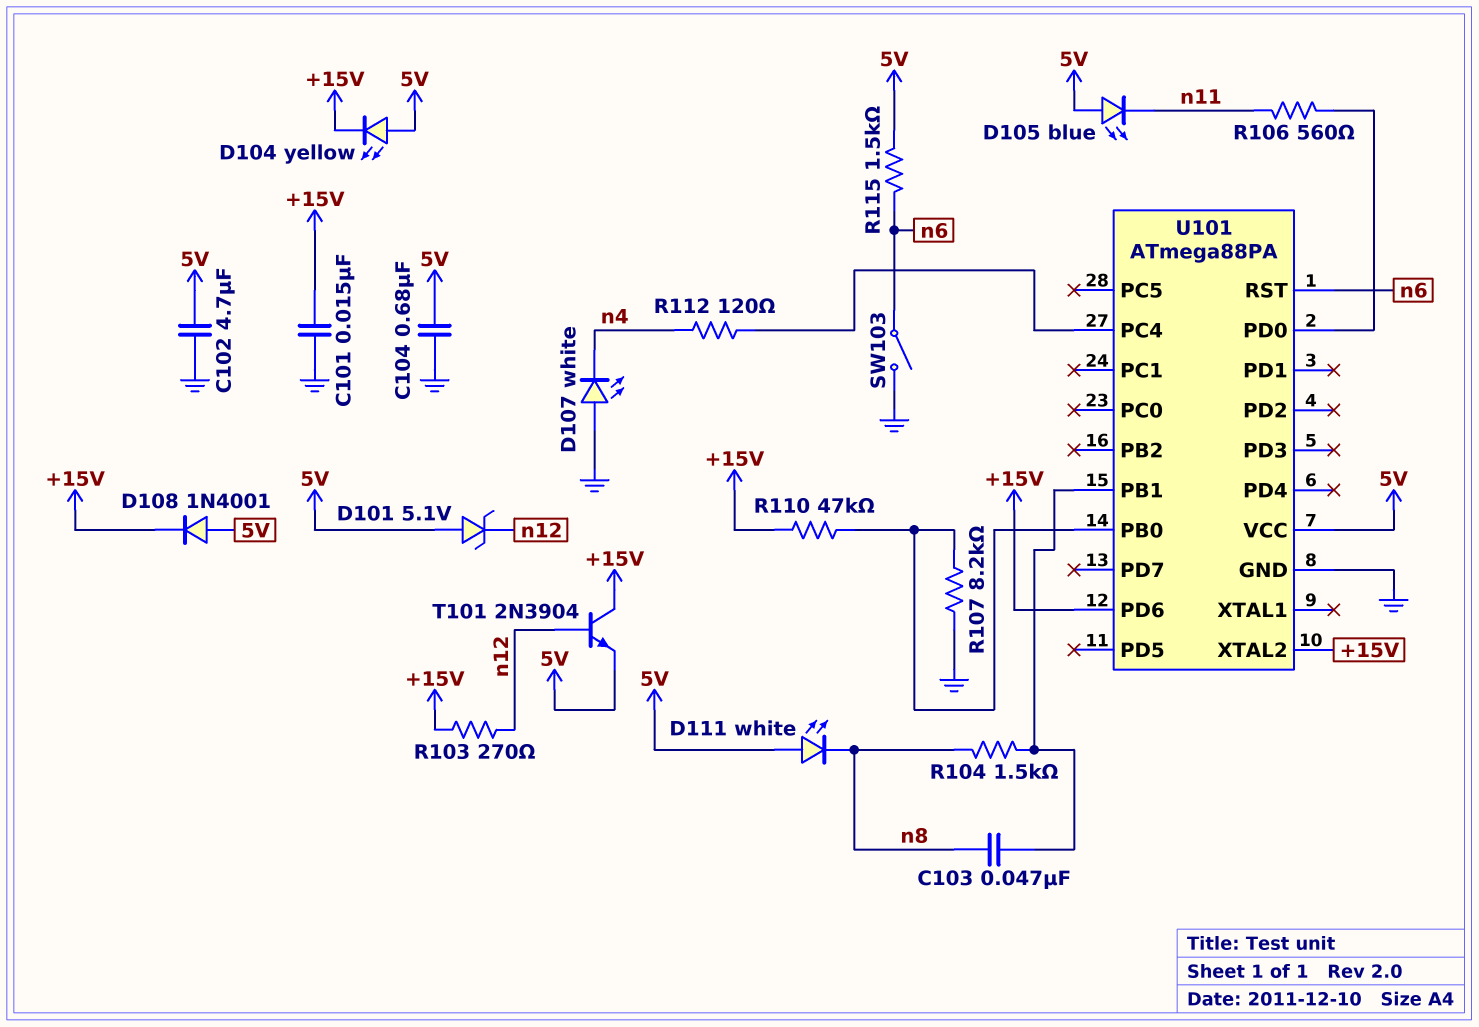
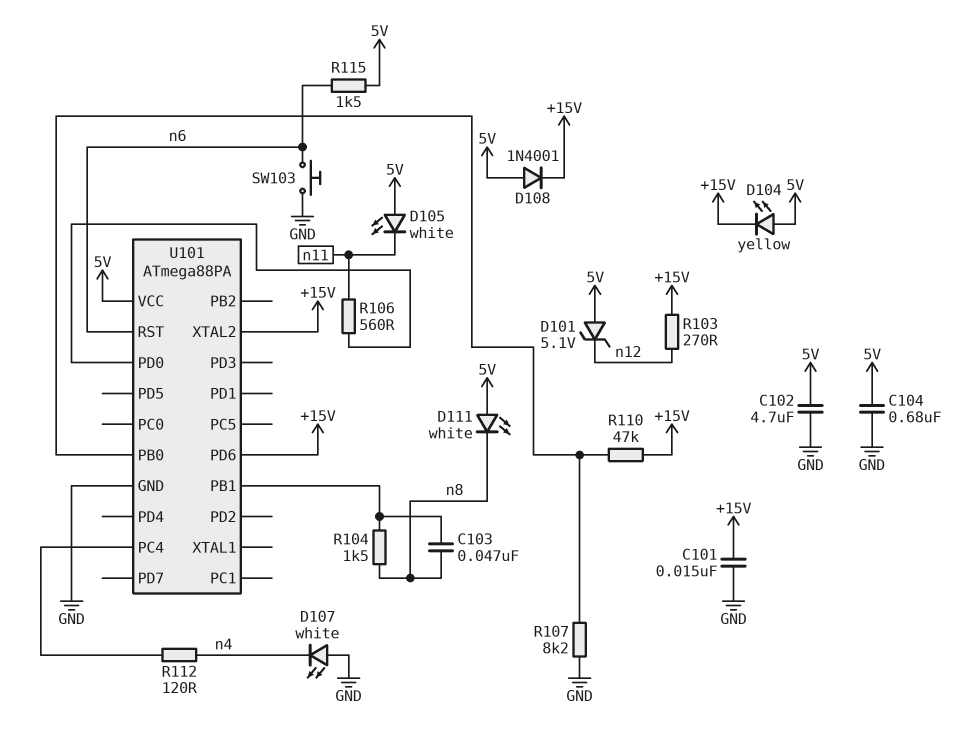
D105: LED blue (A 5V, K n11) -> LED white (A 5V, K n11)
SW103: switch (GND, n6) -> button (GND, n6)
T101: NPN 2N3904 (B n12, C +15V, E 5V) -> none

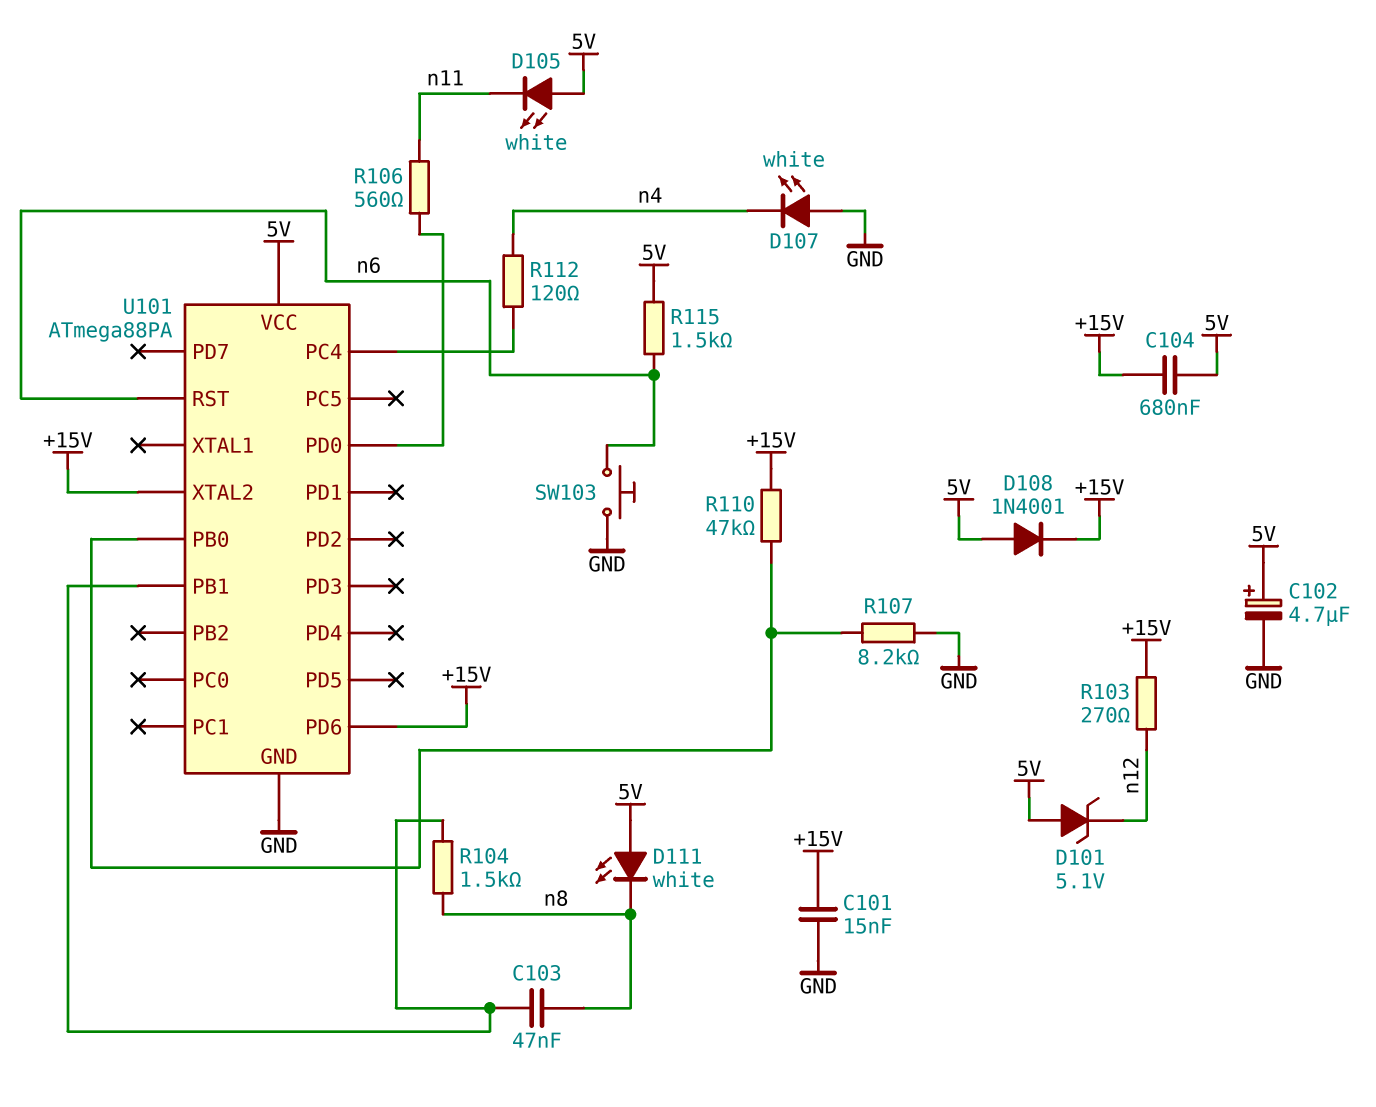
C102: 4.7uF (5V, GND) -> 4.7uF (plus 5V, minus GND)
C104: 680nF (5V, GND) -> 680nF (+15V, 5V)
D104: LED yellow (A 5V, K +15V) -> none

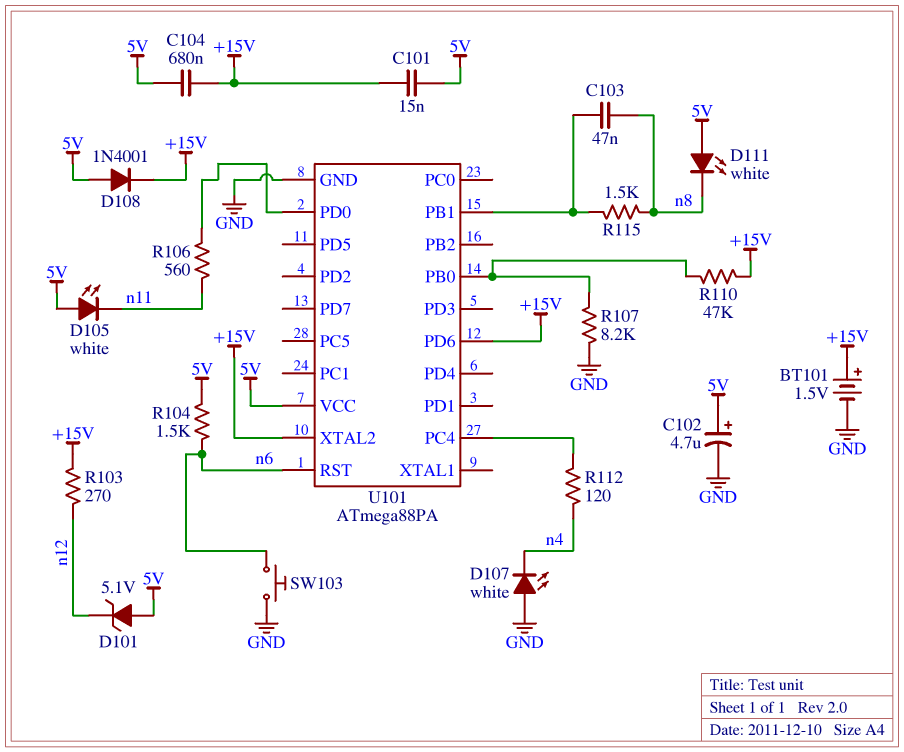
BT101: none -> 1.5V (plus +15V, minus GND)
C101: 15nF (+15V, GND) -> 15nF (+15V, 5V)
R104: 1.5k (U101/PB1, n8) -> 1.5k (5V, n6)
R115: 1.5k (5V, n6) -> 1.5k (U101/PB1, n8)

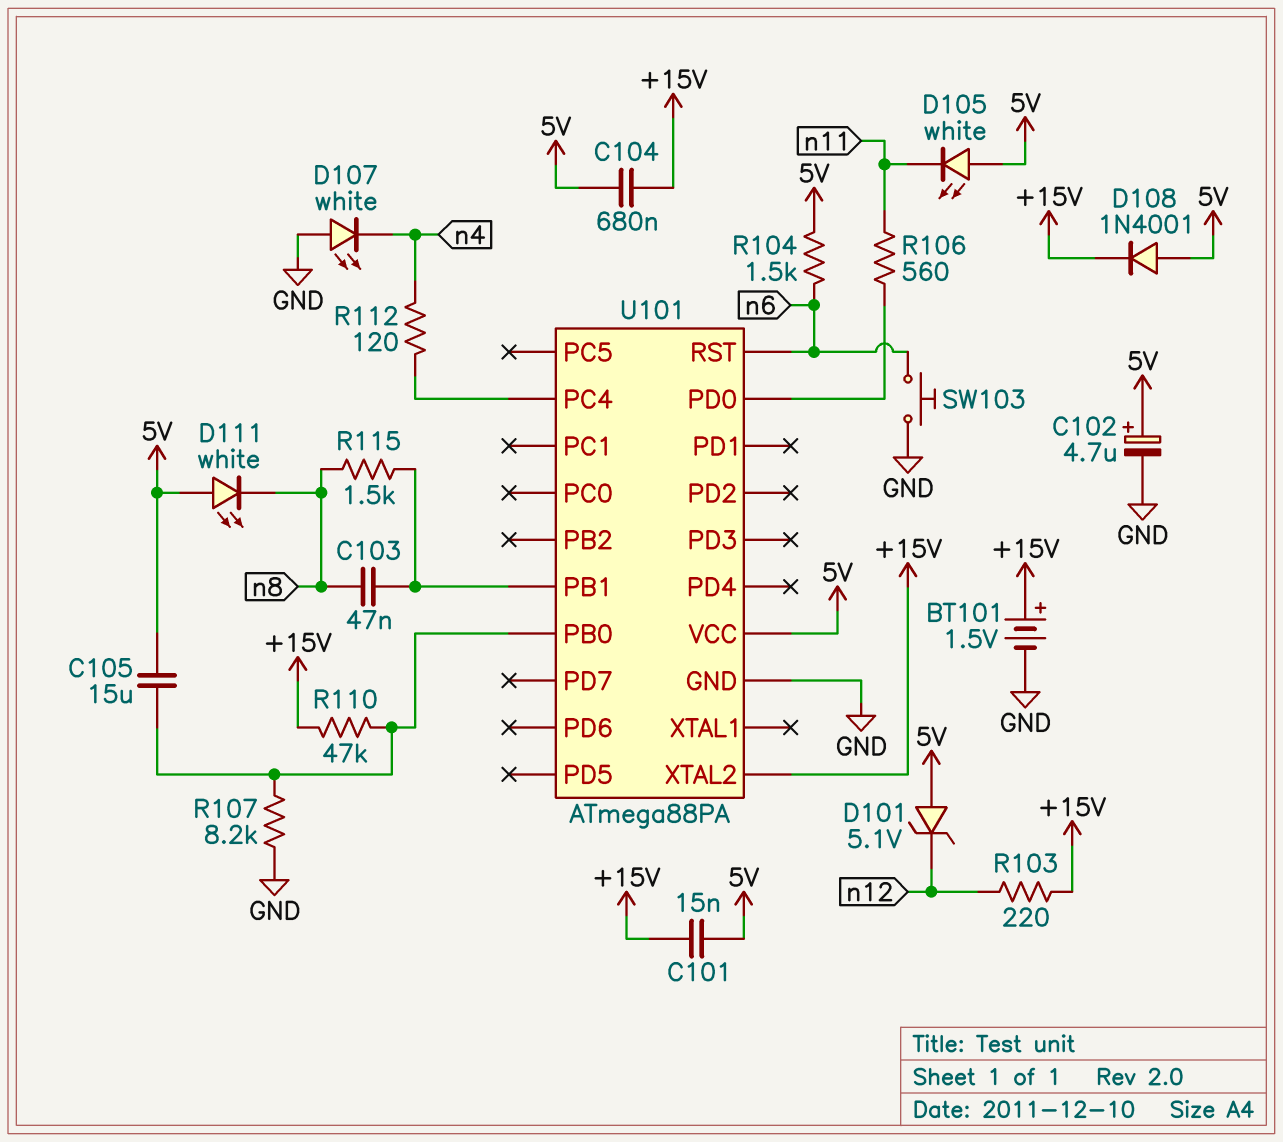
C105: none -> 15uF (5V, U101/PB0)
R103: 270 (+15V, n12) -> 220 (+15V, n12)
U101 pin PD6: +15V -> none

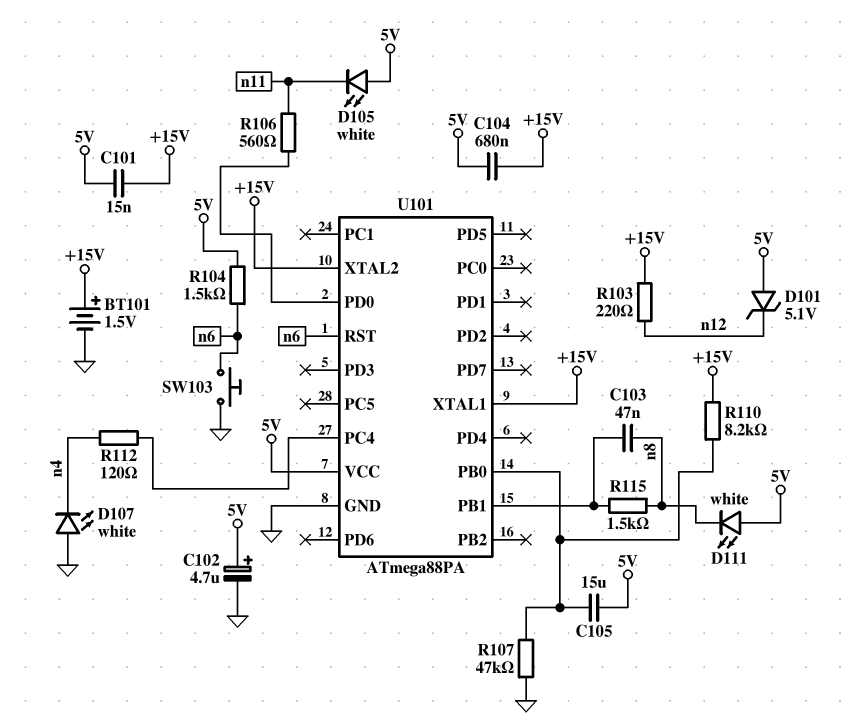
D108: diode 1N4001 (A 5V, K +15V) -> none
R107: 8.2k (GND, U101/PB0) -> 47k (GND, U101/PB0)
R110: 47k (+15V, U101/PB0) -> 8.2k (+15V, U101/PB0)
U101 pin XTAL1: none -> +15V

